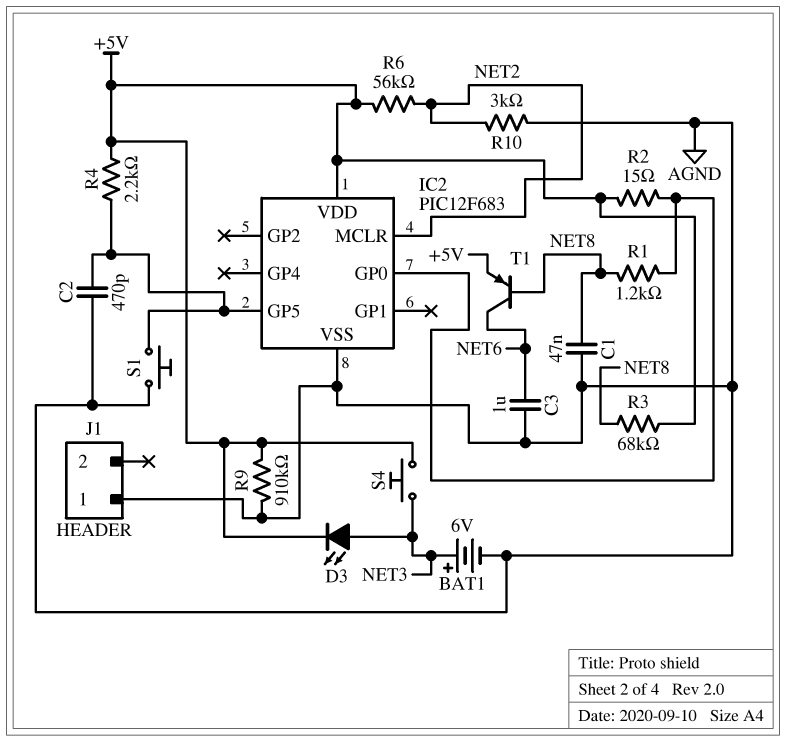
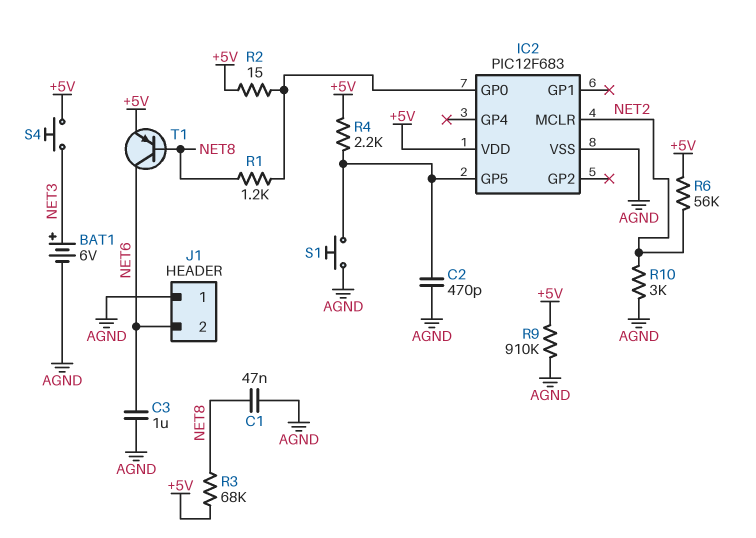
D3: LED (A NET3, K +5V) -> none
J1 pin 2: none -> NET6

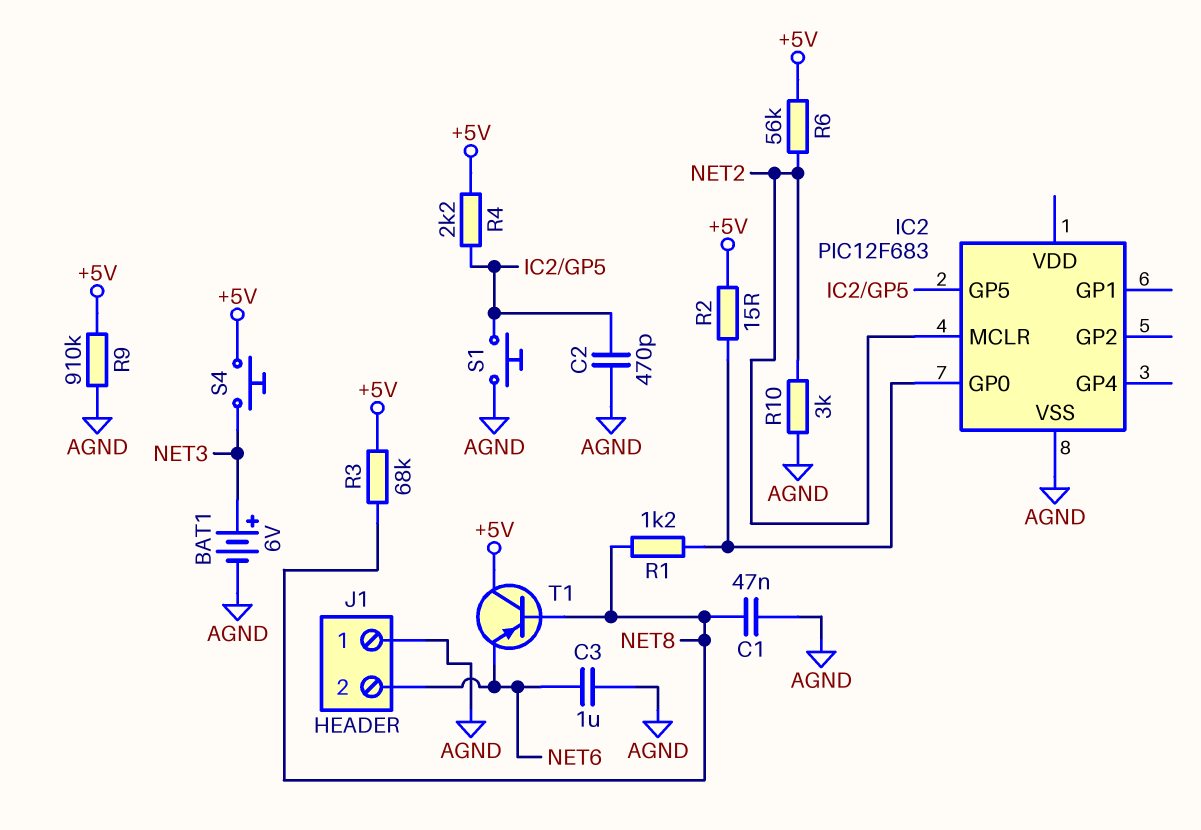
IC2 pin VDD: +5V -> none
T1: PNP (B NET8, C NET6, E +5V) -> PNP (B NET8, C +5V, E NET6)

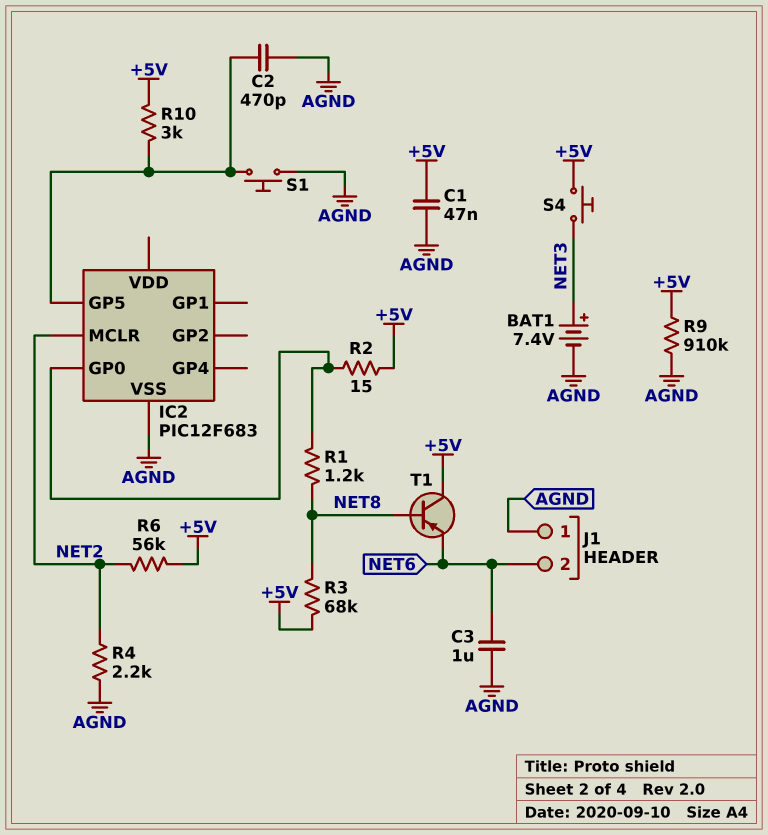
BAT1: 6V (plus NET3, minus AGND) -> 7.4V (plus NET3, minus AGND)
C1: 47nF (AGND, NET8) -> 47nF (+5V, AGND)
R4: 2.2k (+5V, IC2/GP5) -> 2.2k (AGND, NET2)
R10: 3k (AGND, NET2) -> 3k (+5V, IC2/GP5)

